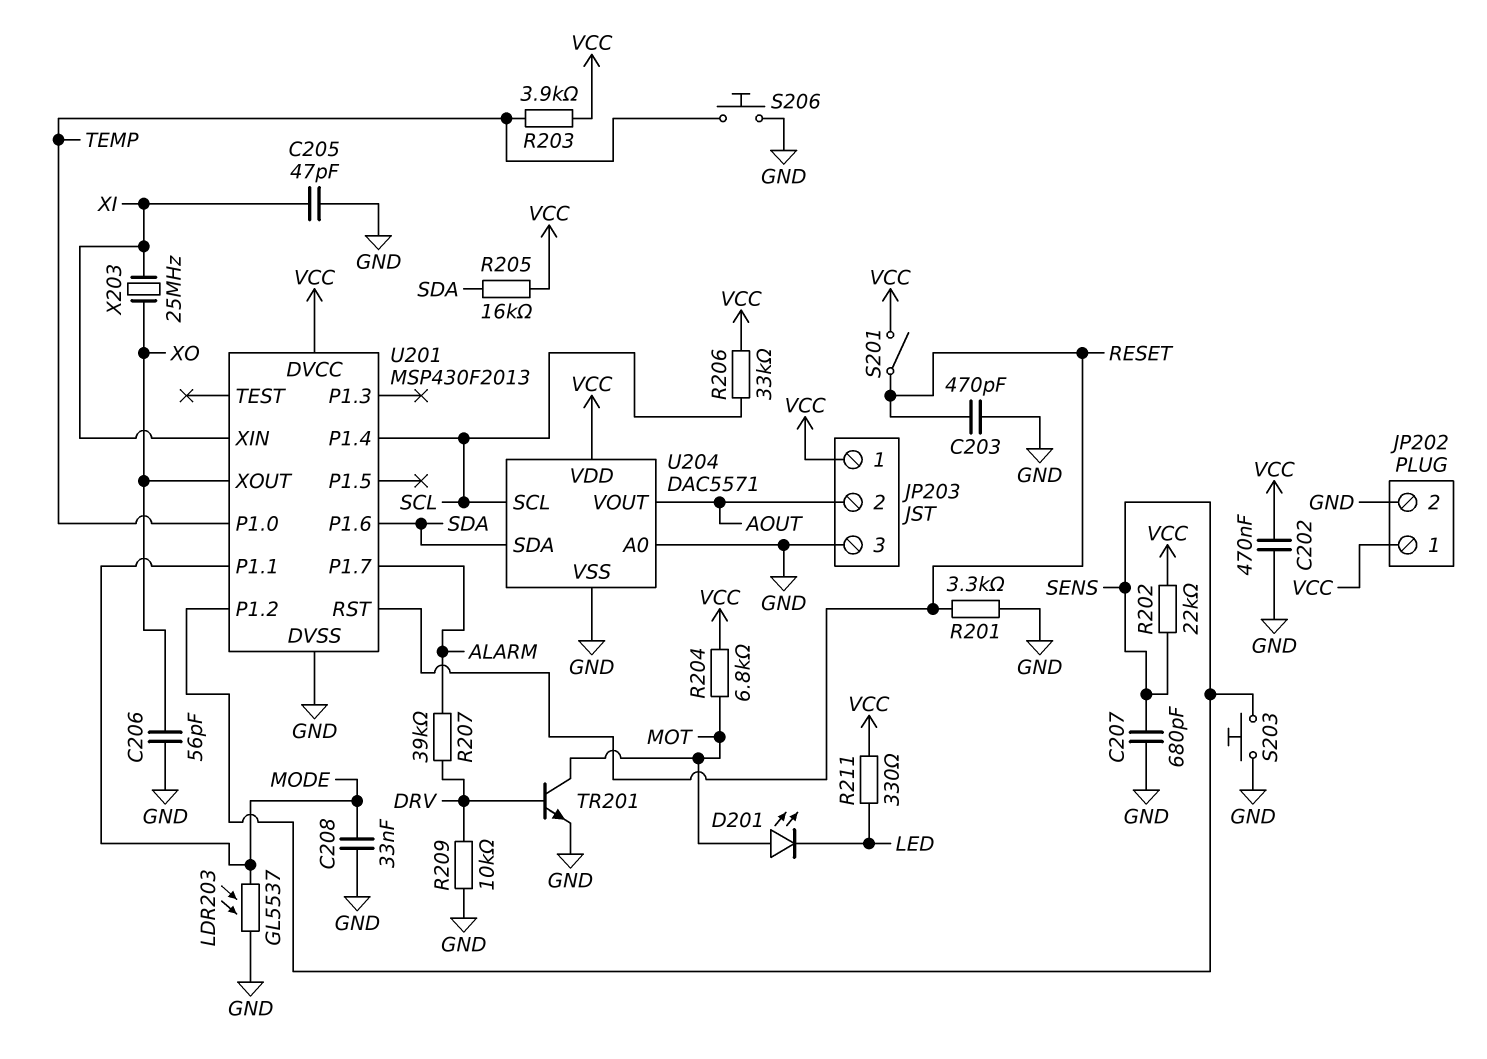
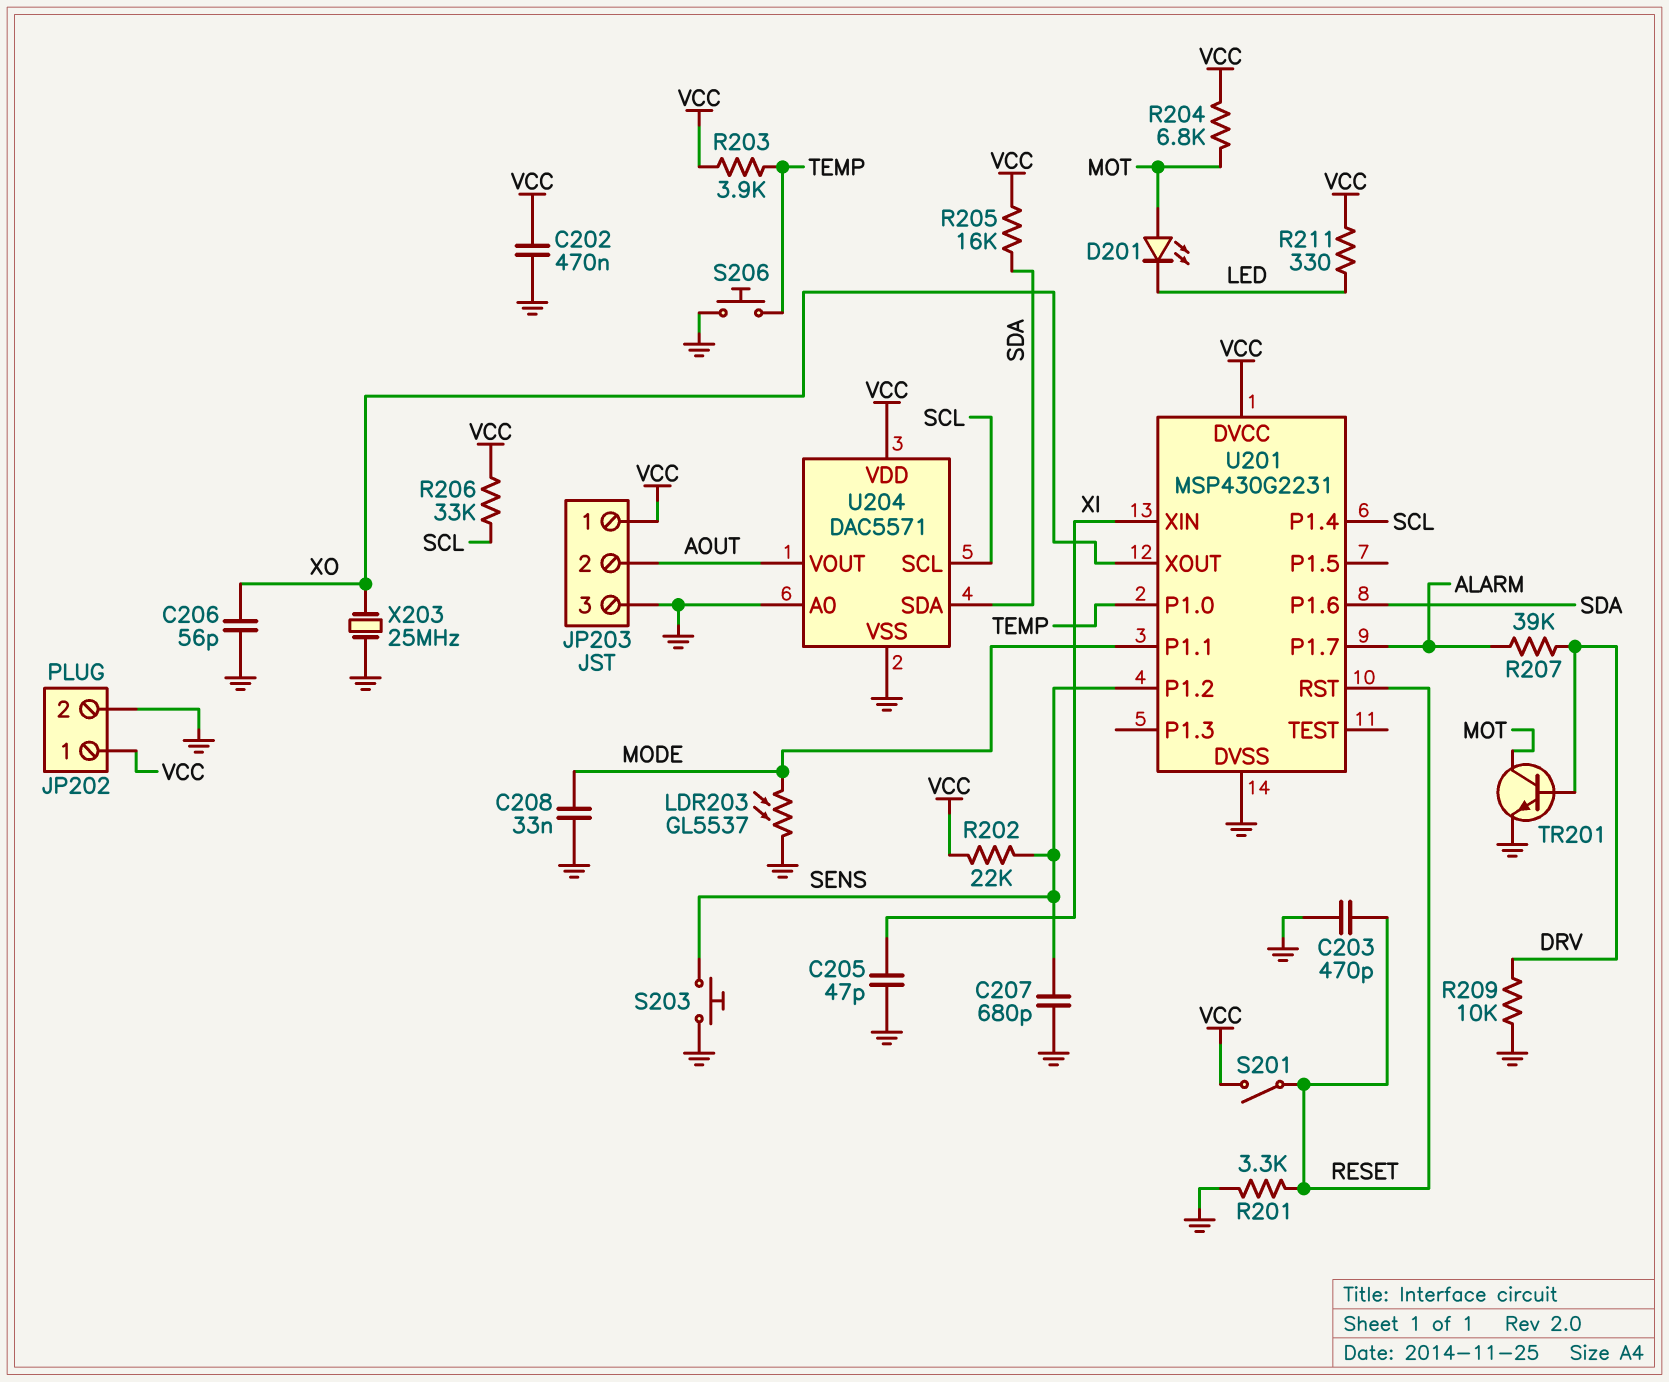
U201: MSP430F2013 -> MSP430G2231
X203: 25MHz (XI, XO) -> 25MHz (GND, XO)

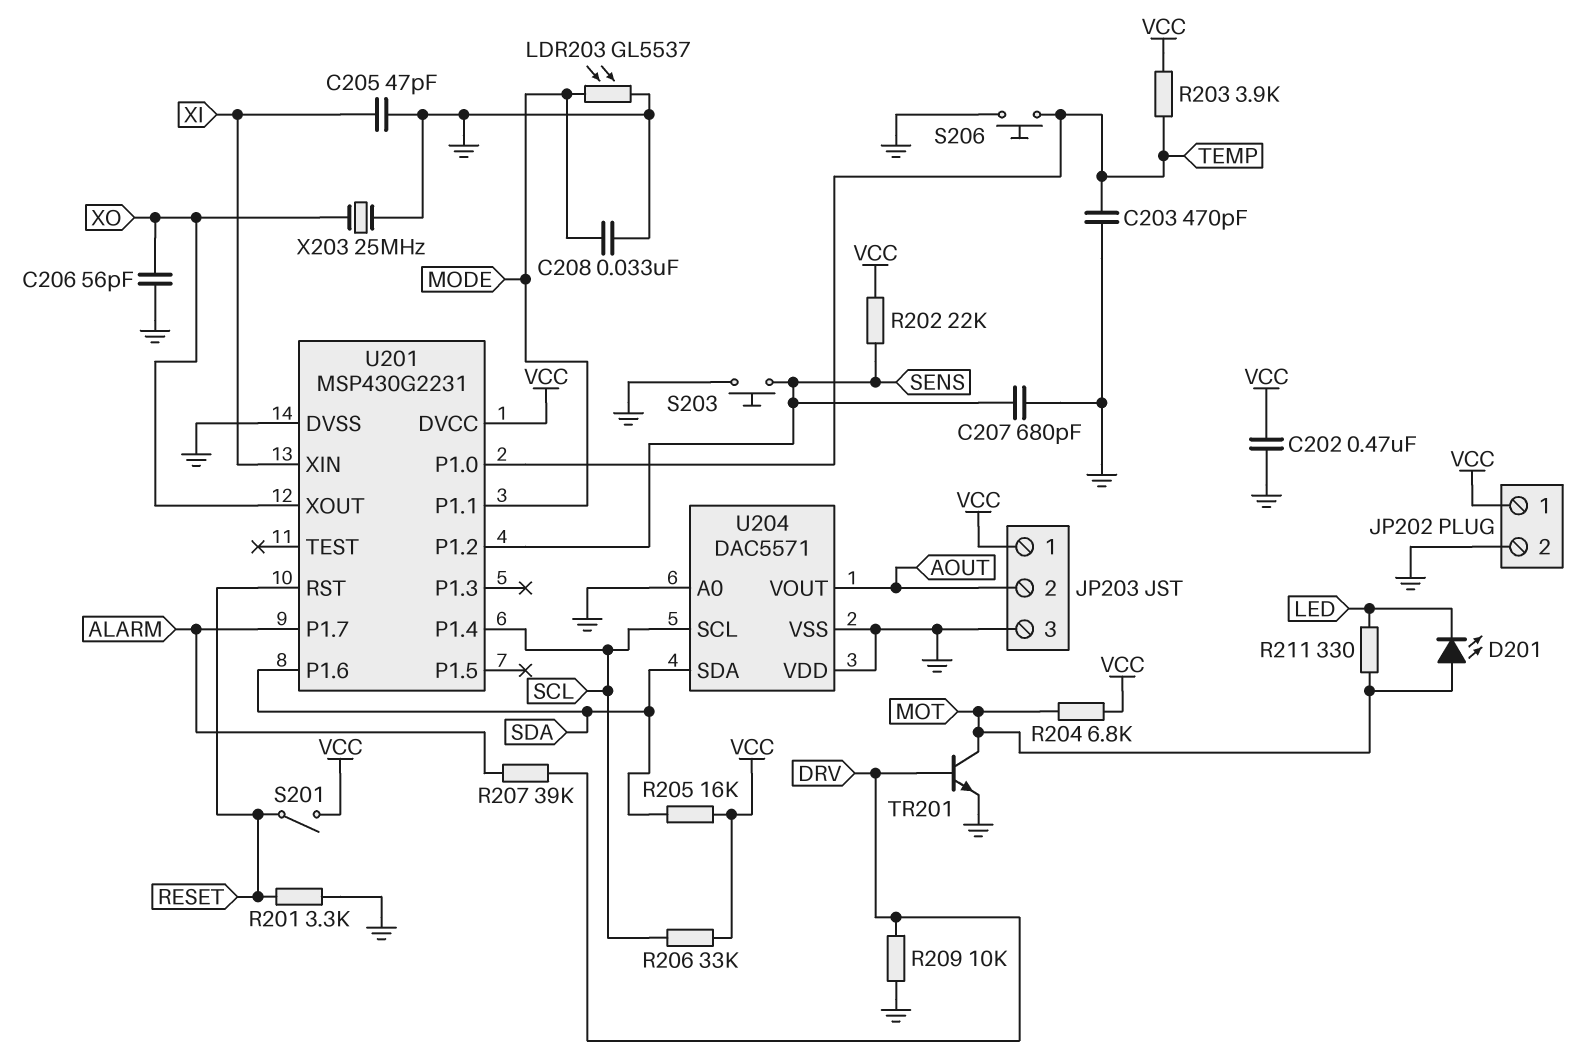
C203: 470pF (GND, RESET) -> 470pF (GND, TEMP)
R211: 330 (LED, VCC) -> 330 (LED, MOT)
U204 pin VDD: VCC -> GND

